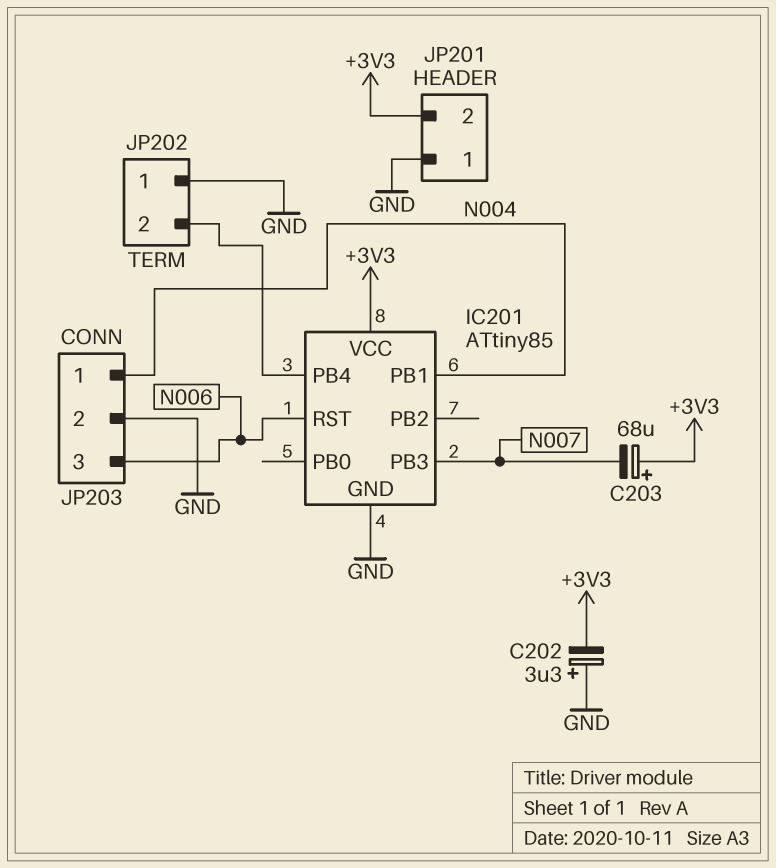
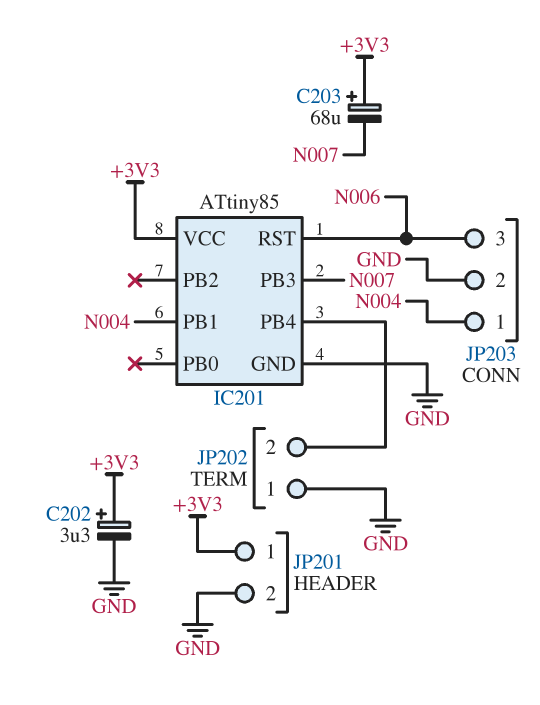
C202: 3.3uF (plus GND, minus +3V3) -> 3.3uF (plus +3V3, minus GND)
JP201 pin 1: GND -> +3V3
JP201 pin 2: +3V3 -> GND

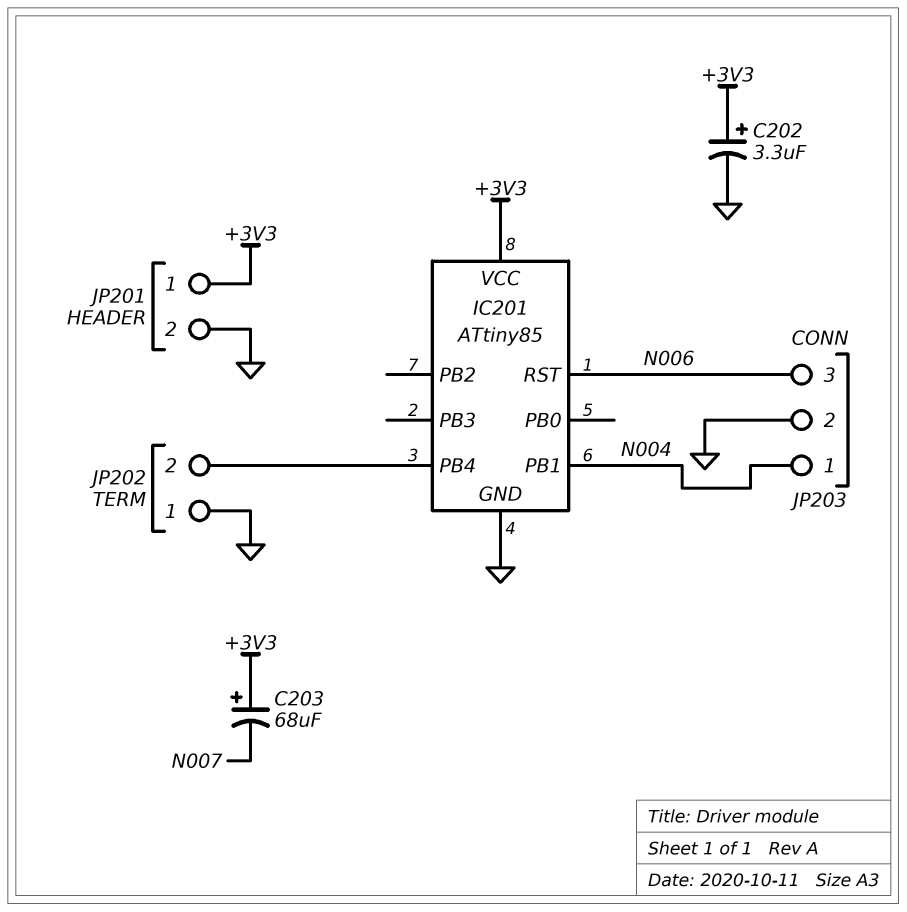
IC201 pin PB3: N007 -> none

